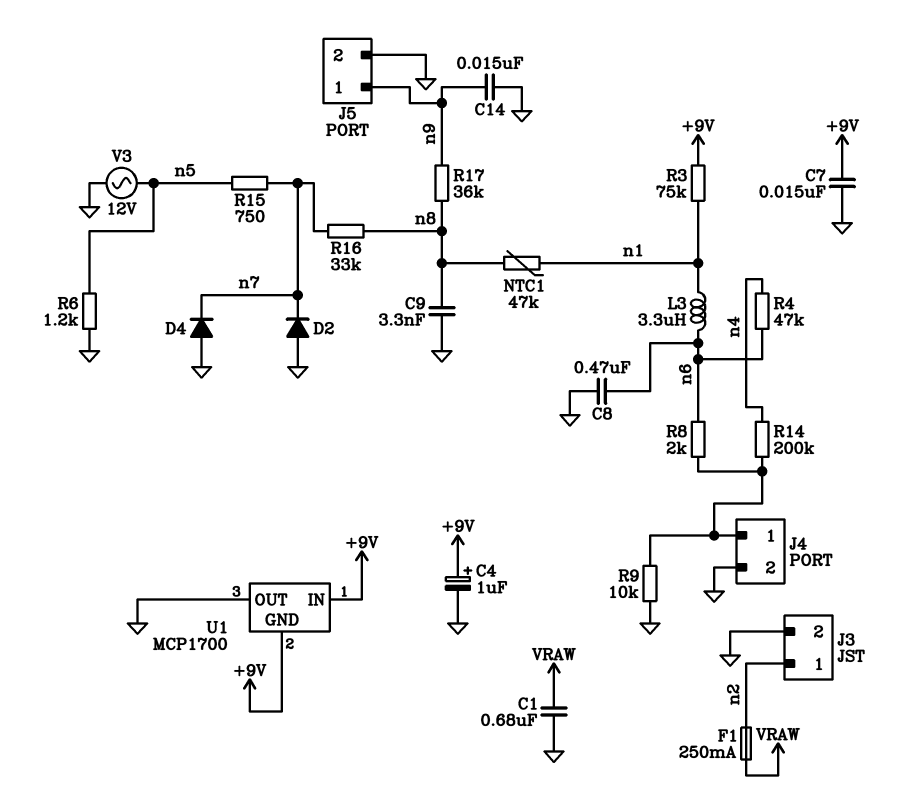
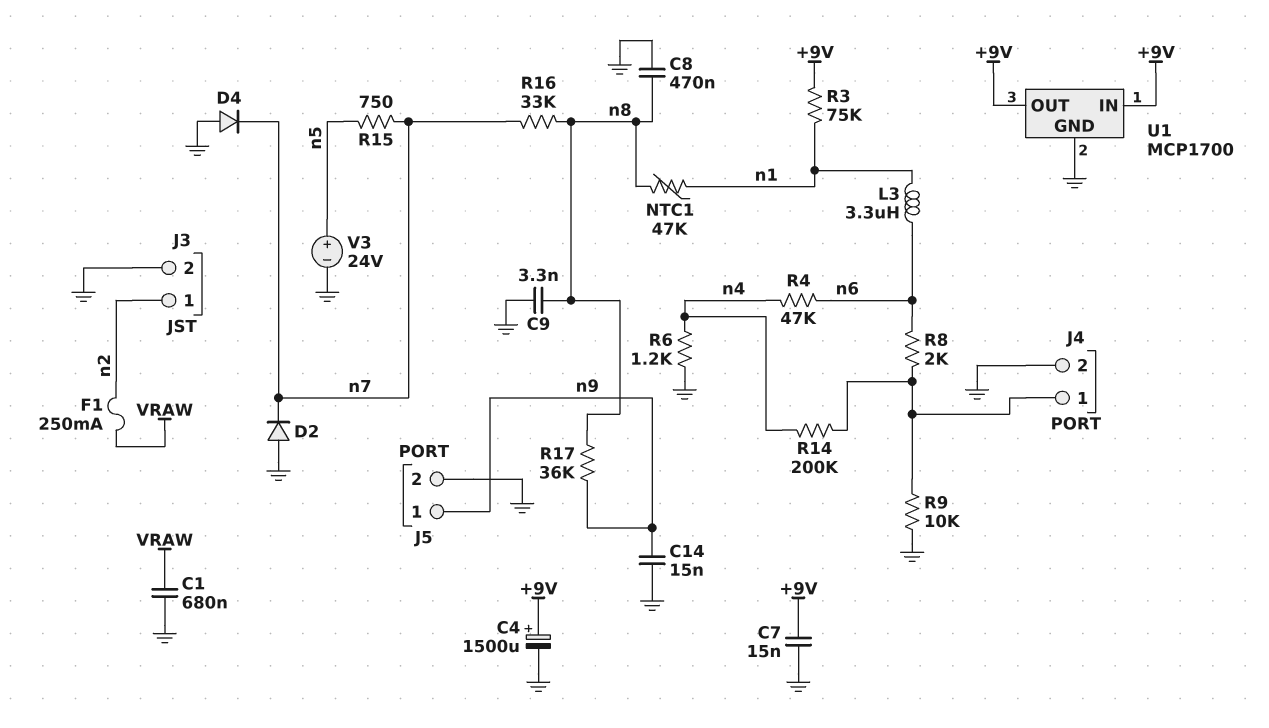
C4: 1uF (plus +9V, minus GND) -> 1500uF (plus +9V, minus GND)
C8: 470nF (GND, n6) -> 470nF (GND, n8)
R6: 1.2k (GND, n5) -> 1.2k (GND, n4)
U1 pin GND: +9V -> GND
U1 pin OUT: GND -> +9V
V3: AC 12V (GND, n5) -> 24V (plus n5, minus GND)

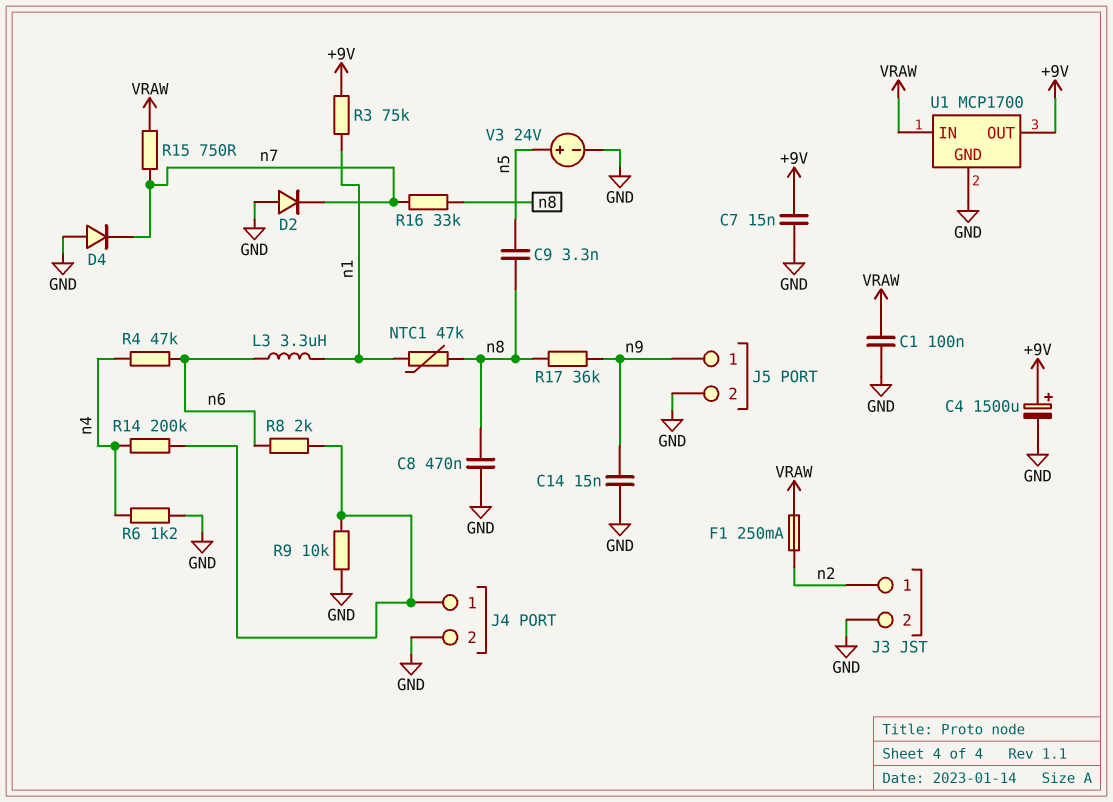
C1: 680nF (GND, VRAW) -> 100nF (GND, VRAW)
C9: 3.3nF (GND, n8) -> 3.3nF (n5, n8)
R15: 750 (n5, n7) -> 750 (VRAW, n7)
U1 pin IN: +9V -> VRAW

